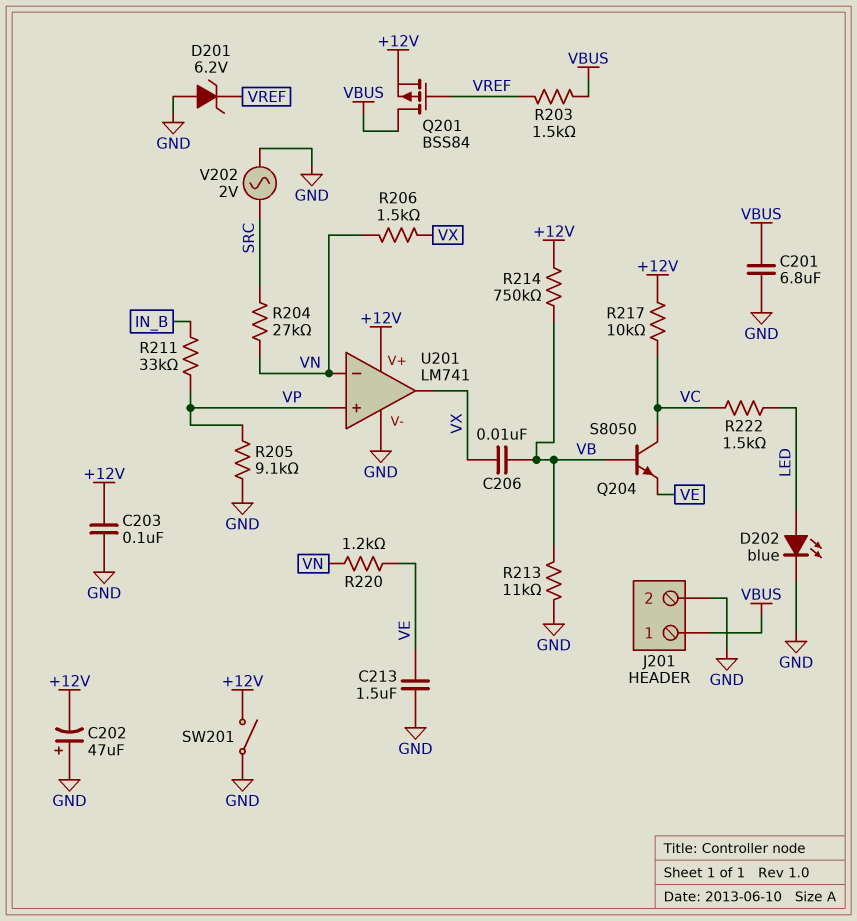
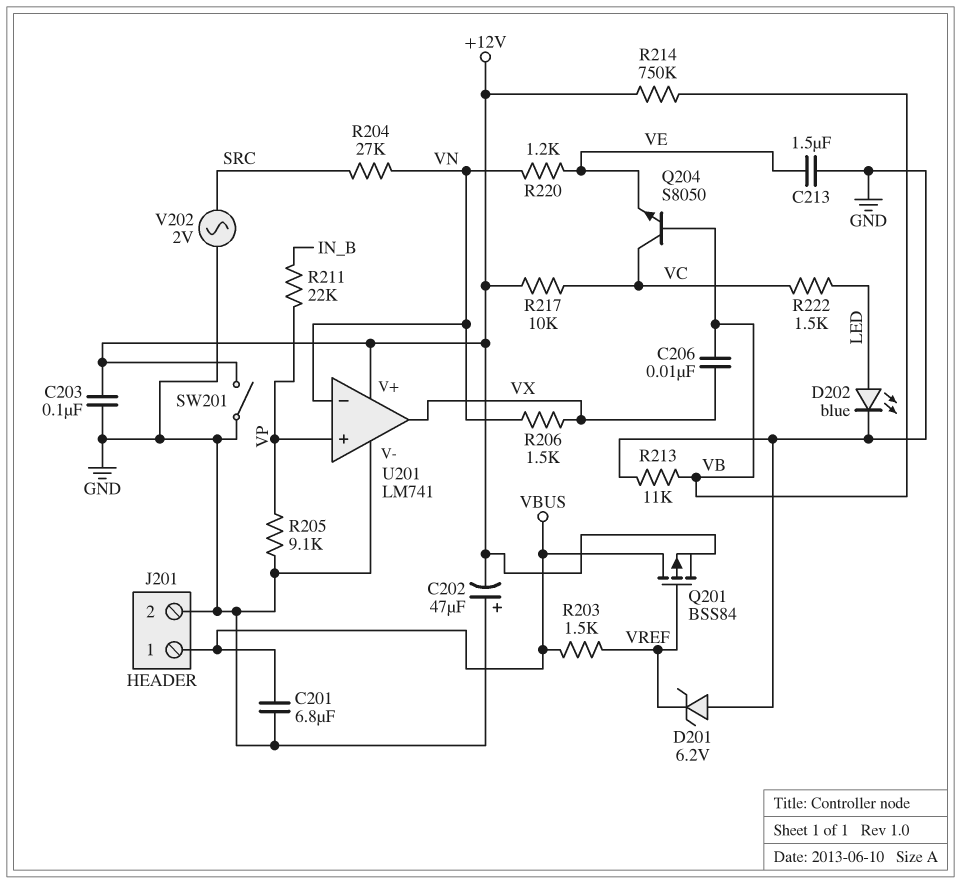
R211: 33k (IN_B, VP) -> 22k (IN_B, VP)

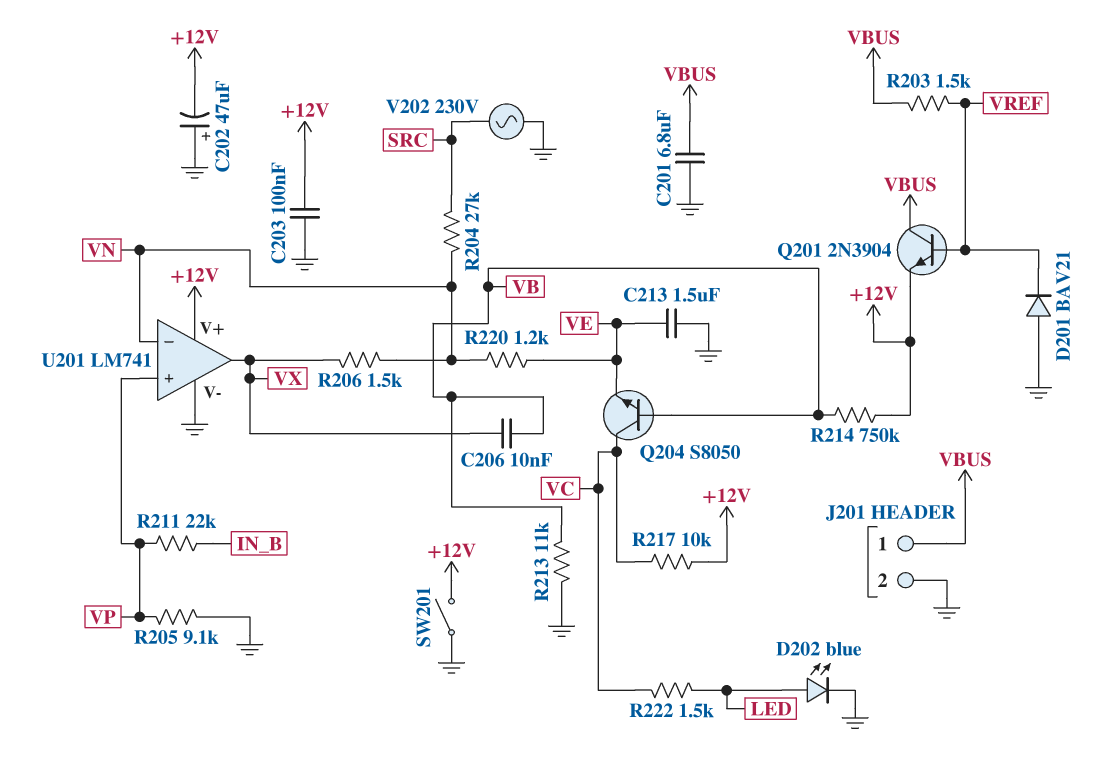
D201: zener 6.2V (A GND, K VREF) -> diode BAV21 (A GND, K VREF)
Q201: PMOS BSS84 (G VREF, D VBUS, S +12V) -> NPN 2N3904 (B VREF, C VBUS, E +12V)
V202: AC 2V (GND, SRC) -> AC 230V (GND, SRC)

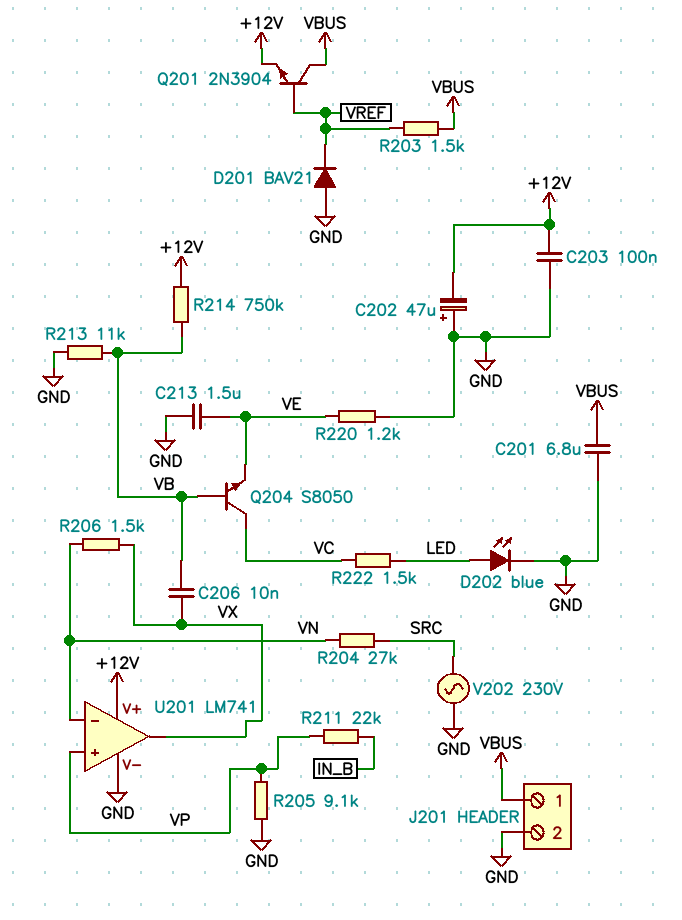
R217: 10k (+12V, VC) -> none
R220: 1.2k (VE, VN) -> 1.2k (GND, VE)
SW201: switch (+12V, GND) -> none

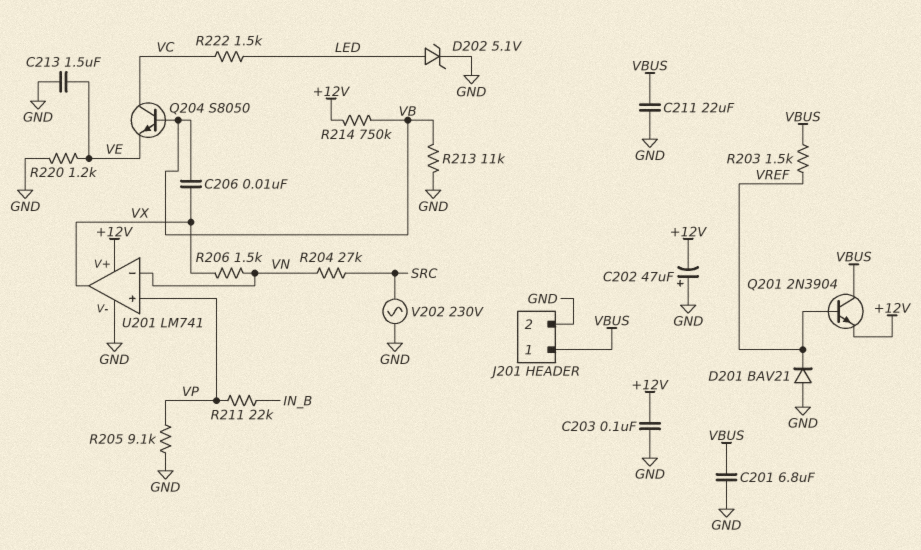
C211: none -> 22uF (GND, VBUS)
D202: LED blue (A LED, K GND) -> zener 5.1V (A LED, K GND)

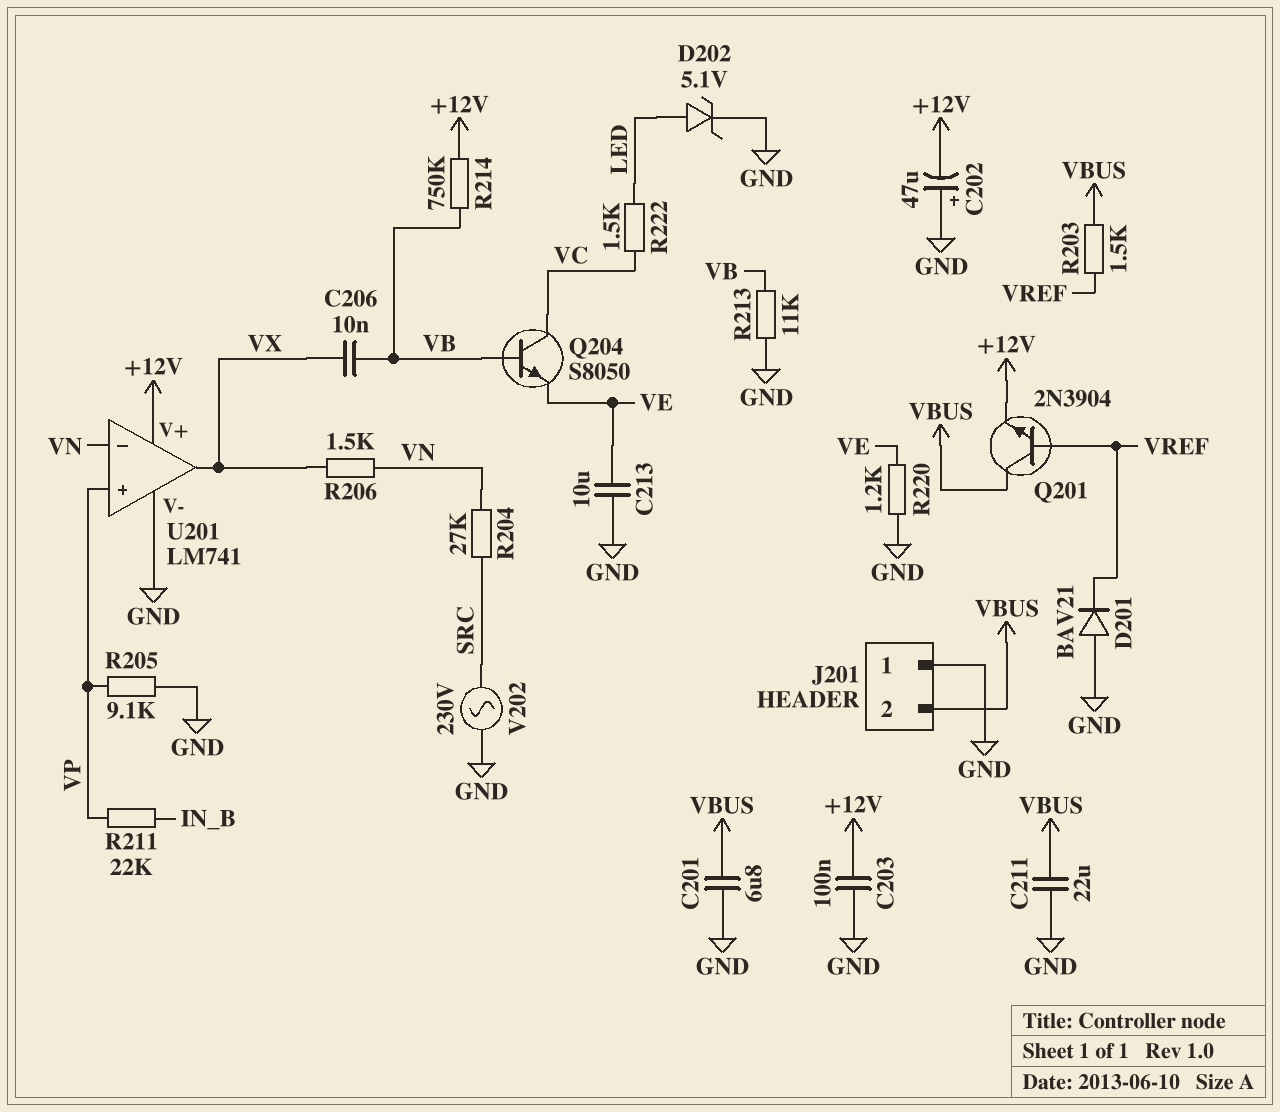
C213: 1.5uF (GND, VE) -> 10uF (GND, VE)
J201 pin 1: VBUS -> GND
J201 pin 2: GND -> VBUS

